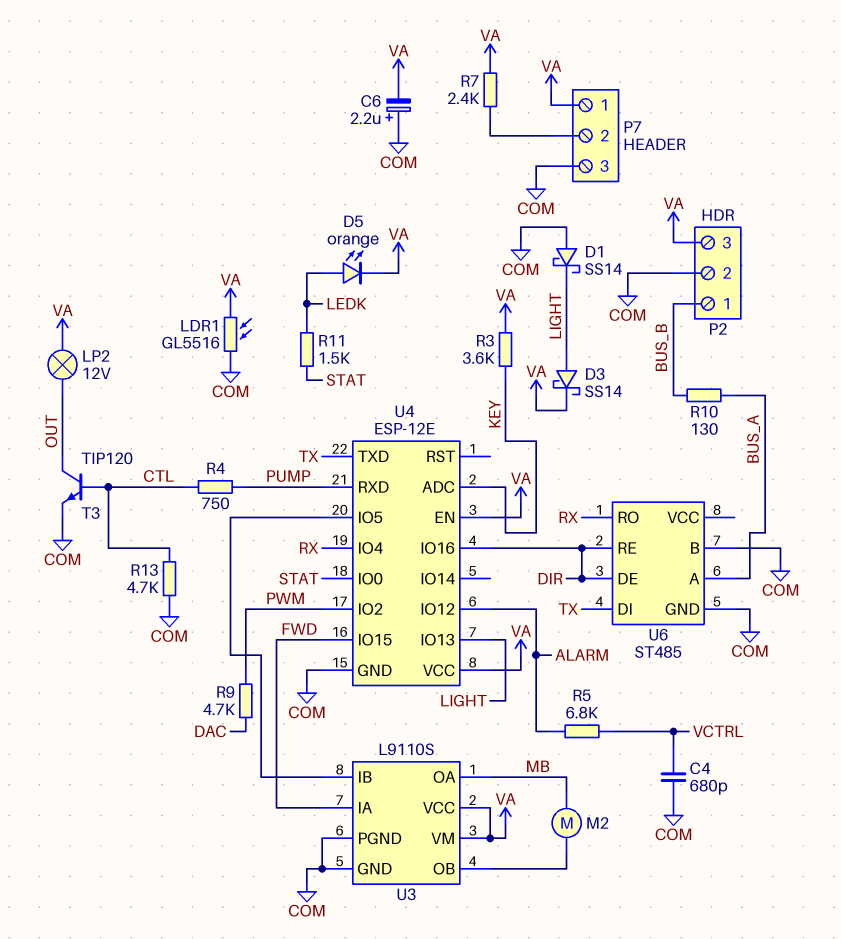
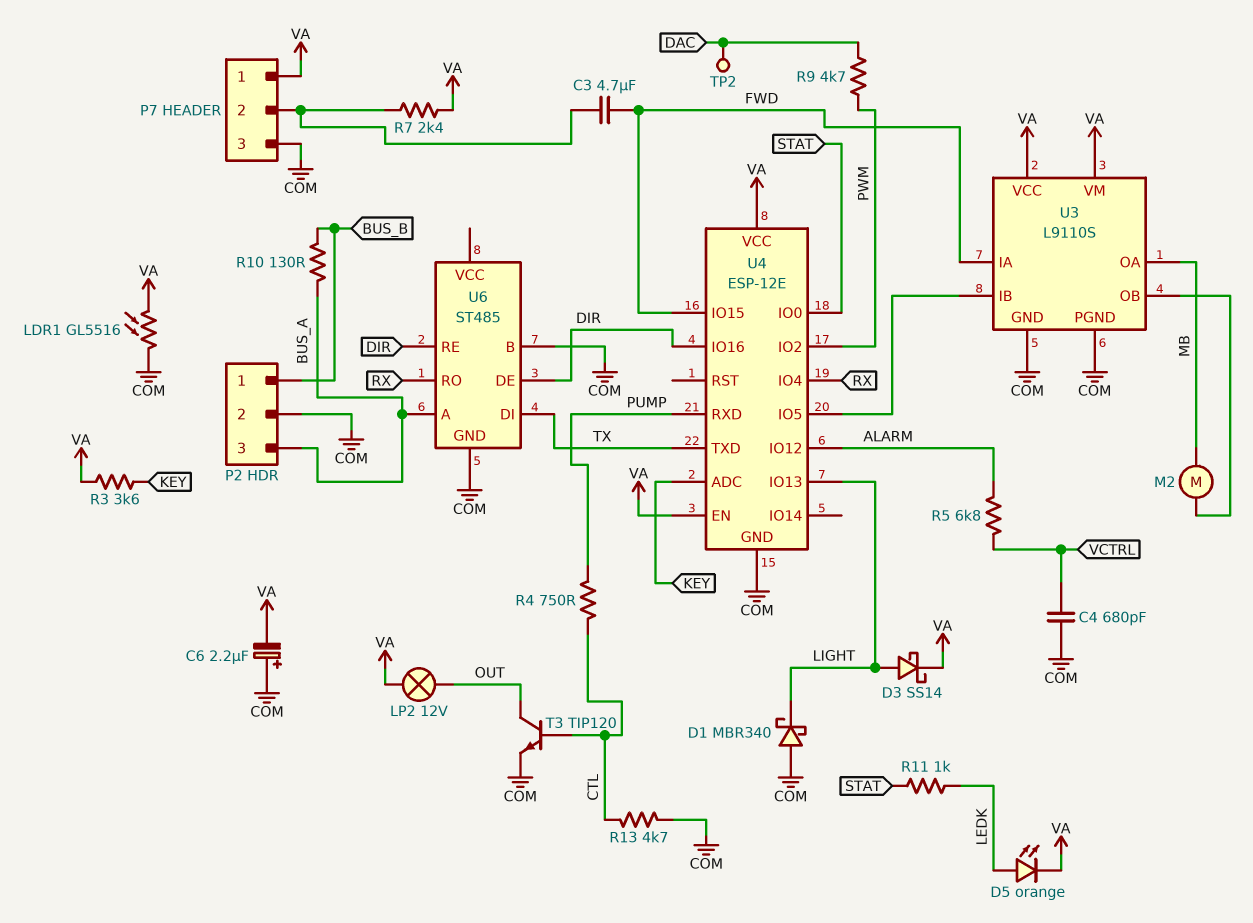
C3: none -> 4.7uF (FWD, P7/2)
D1: schottky SS14 (A COM, K LIGHT) -> schottky MBR340 (A COM, K LIGHT)
P2 pin 3: VA -> BUS_A
R11: 1.5k (LEDK, STAT) -> 1k (LEDK, STAT)
TP2: none -> test point (DAC)

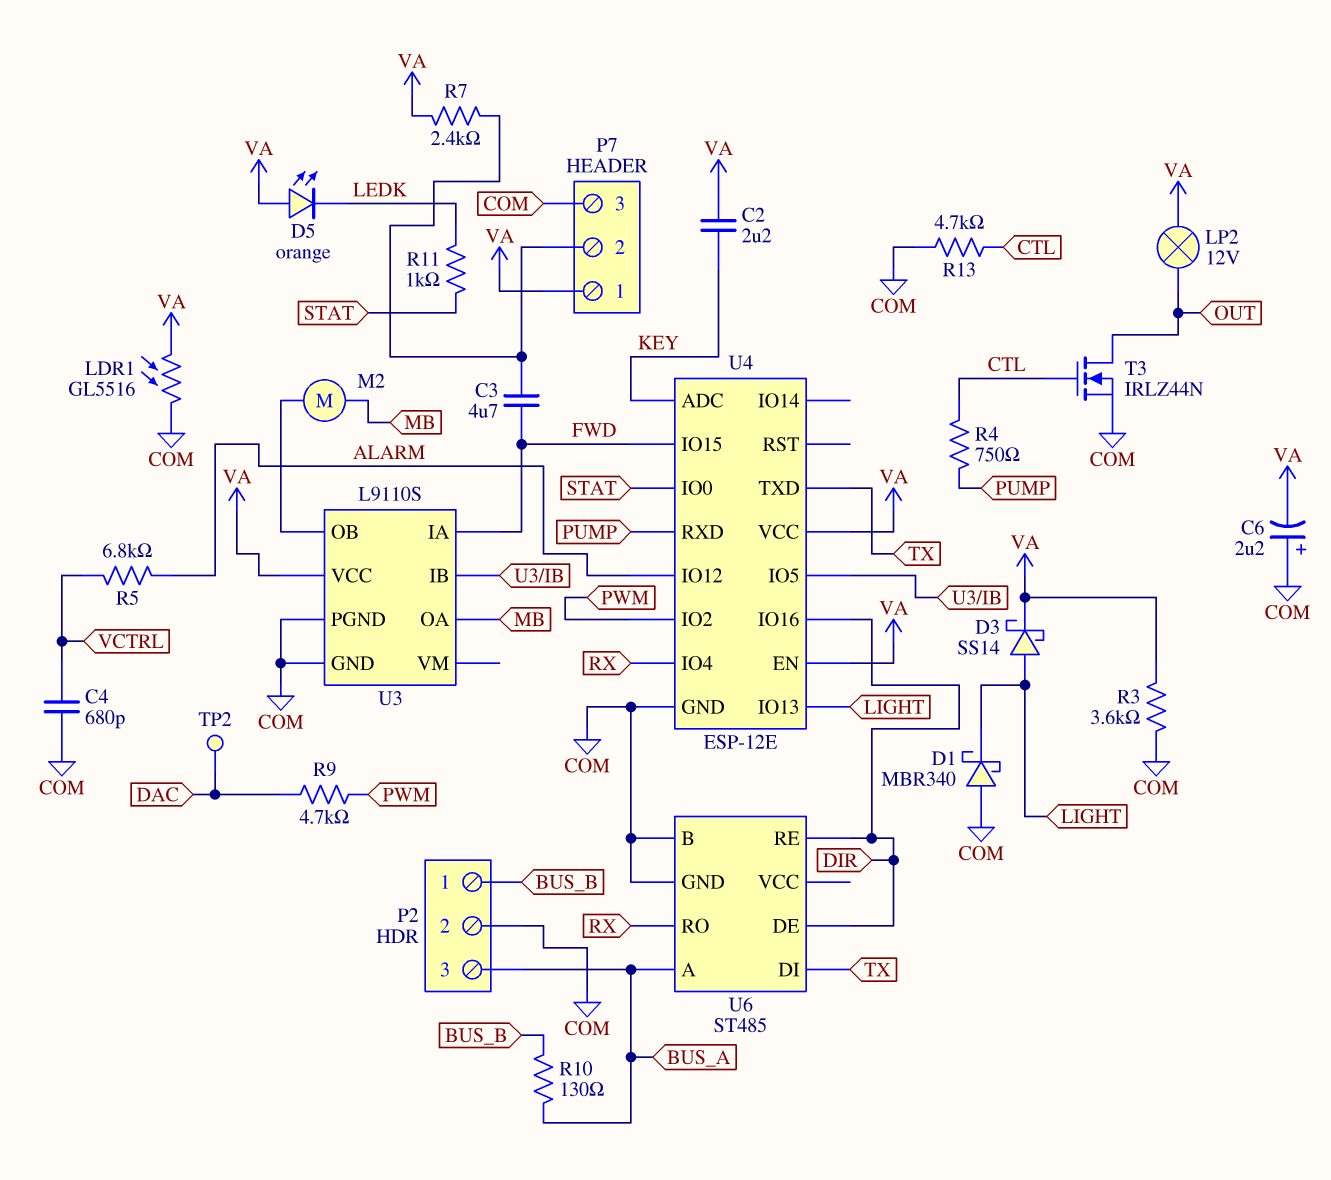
C2: none -> 2.2uF (KEY, VA)
D5: LED orange (A LEDK, K VA) -> LED orange (A VA, K LEDK)
R3: 3.6k (KEY, VA) -> 3.6k (COM, VA)
T3: NPN TIP120 (B CTL, C OUT, E COM) -> NMOS IRLZ44N (G CTL, D OUT, S COM)
U3 pin VM: VA -> none

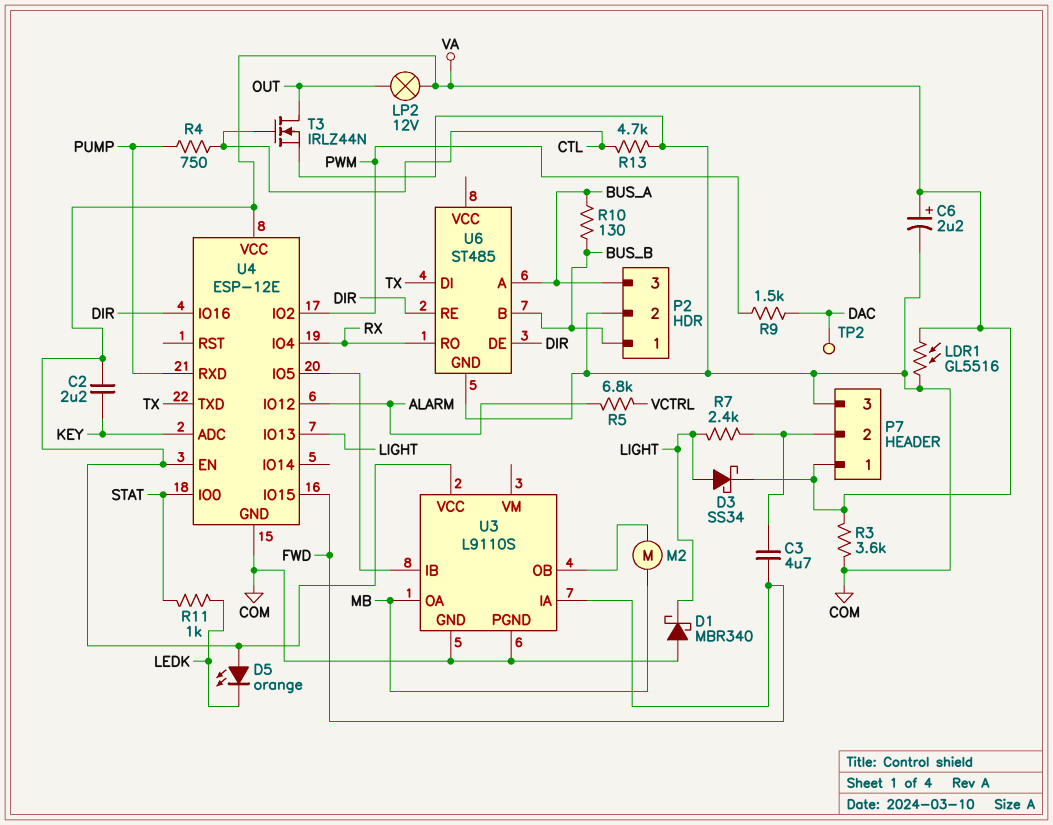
C4: 680pF (COM, VCTRL) -> none
C6: 2.2uF (plus COM, minus VA) -> 2.2uF (plus VA, minus COM)
D3: schottky SS14 (A LIGHT, K VA) -> schottky SS34 (A LIGHT, K VA)
R7: 2.4k (P7/2, VA) -> 2.4k (LIGHT, P7/2)
R9: 4.7k (DAC, PWM) -> 1.5k (DAC, PWM)
U6 pin B: COM -> BUS_B

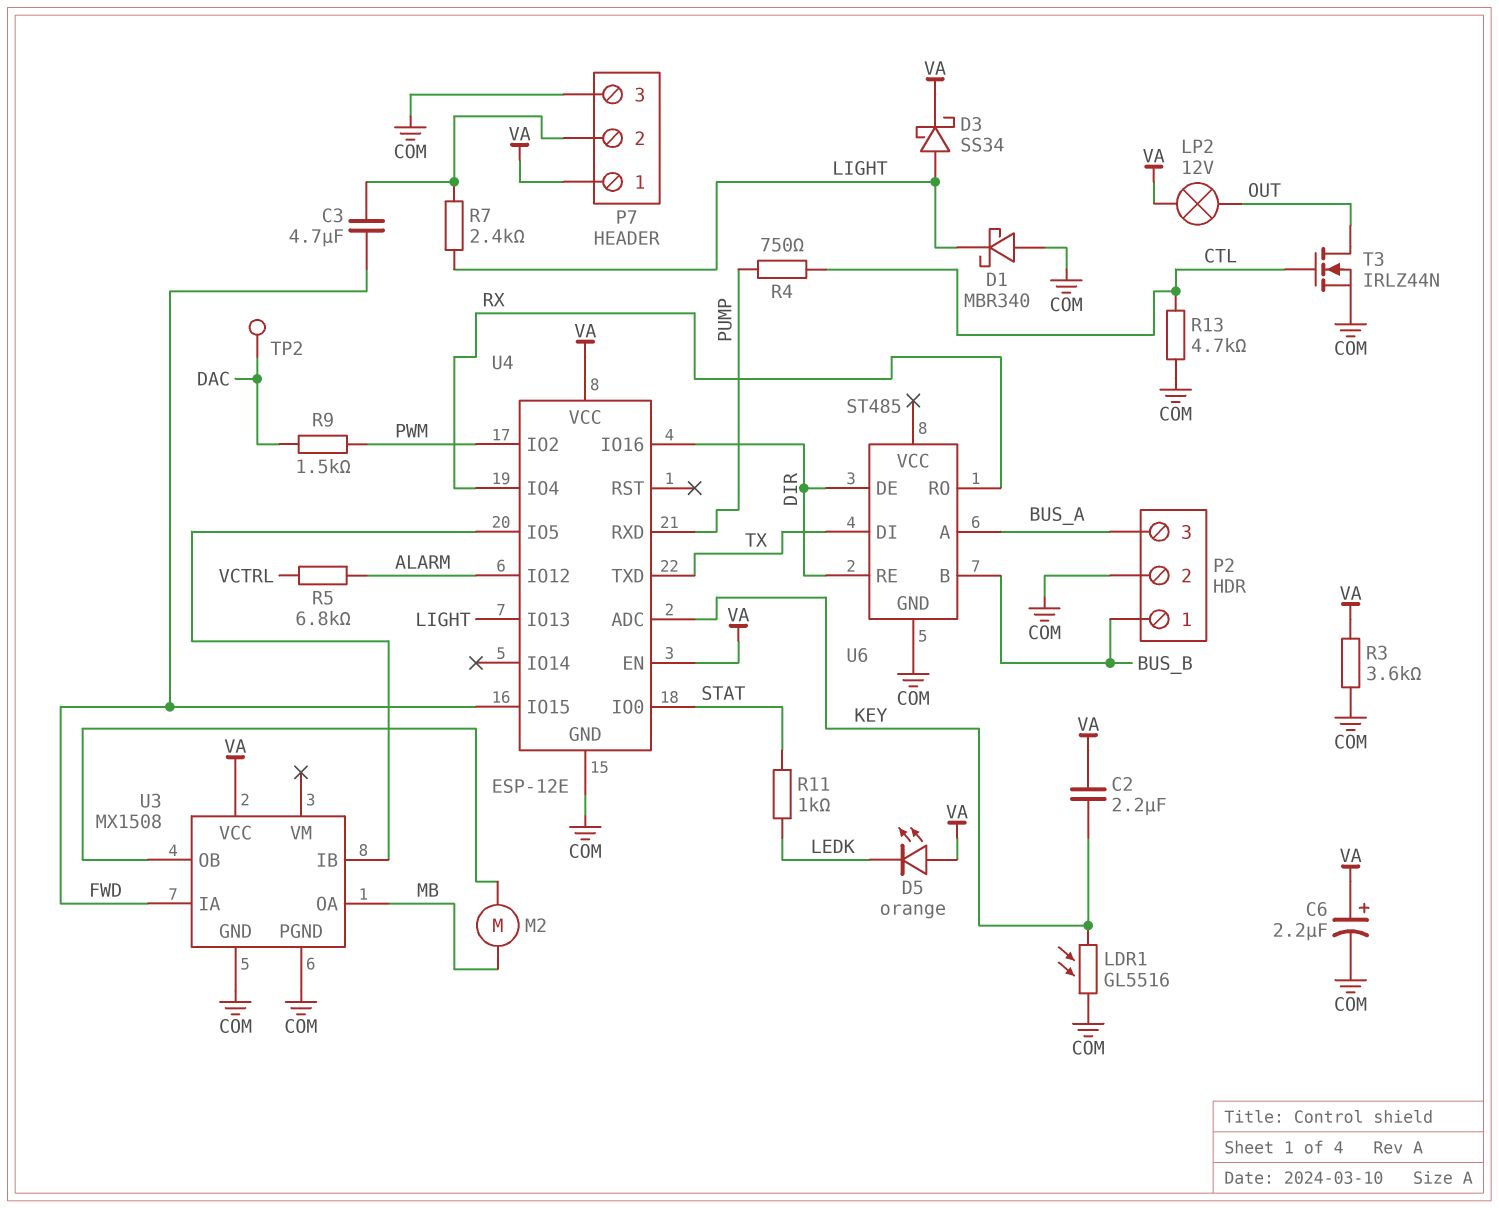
LDR1: GL5516 (COM, VA) -> GL5516 (COM, KEY)
R10: 130 (BUS_A, BUS_B) -> none
U3: L9110S -> MX1508

